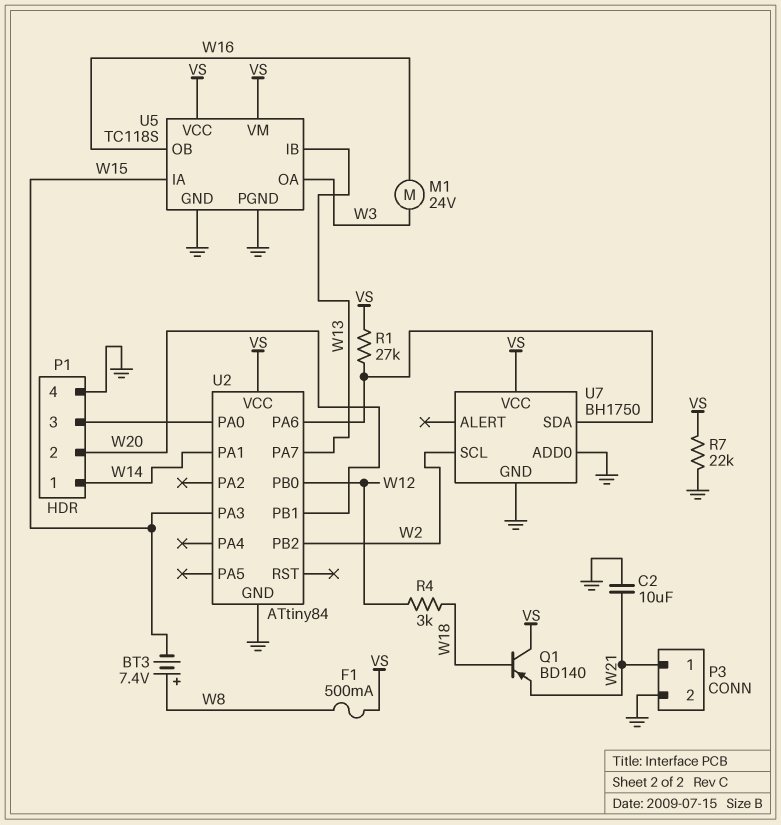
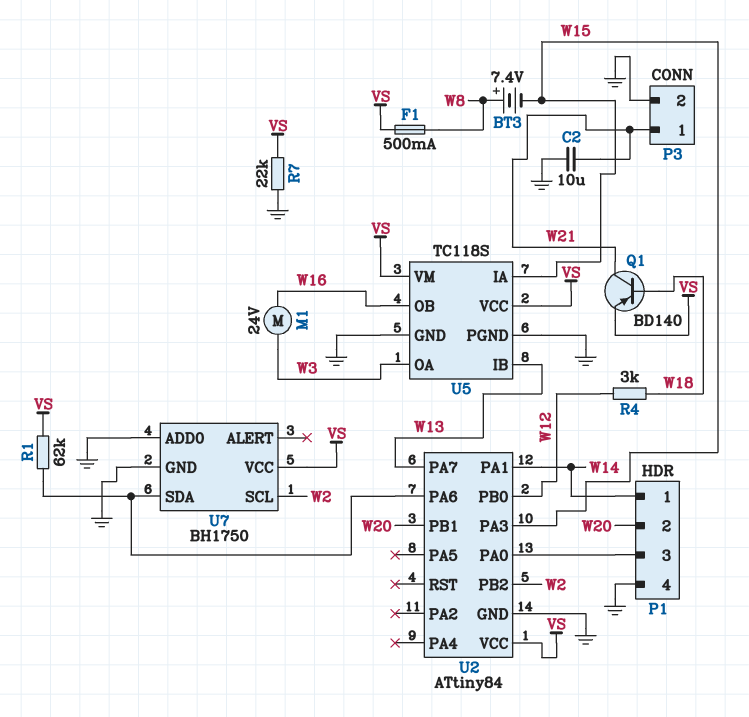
Q1: PNP BD140 (B W18, C VS, E W21) -> PNP BD140 (B W18, C W21, E VS)
R1: 27k (U2/PA6, VS) -> 62k (U2/PA6, VS)

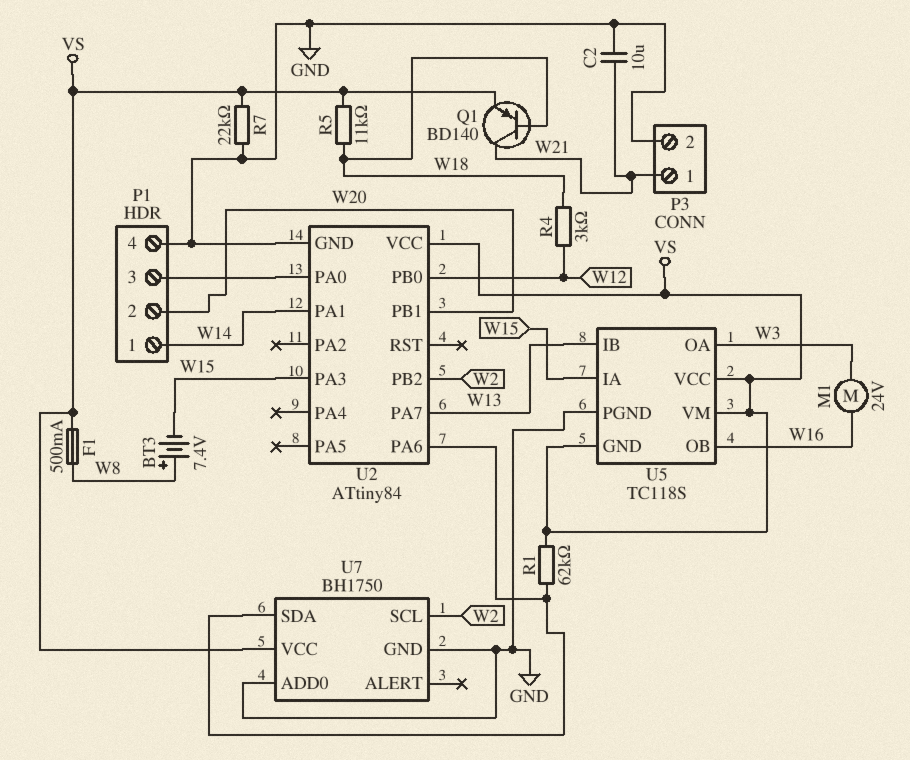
R5: none -> 11k (VS, W18)
U5 pin GND: GND -> VS

